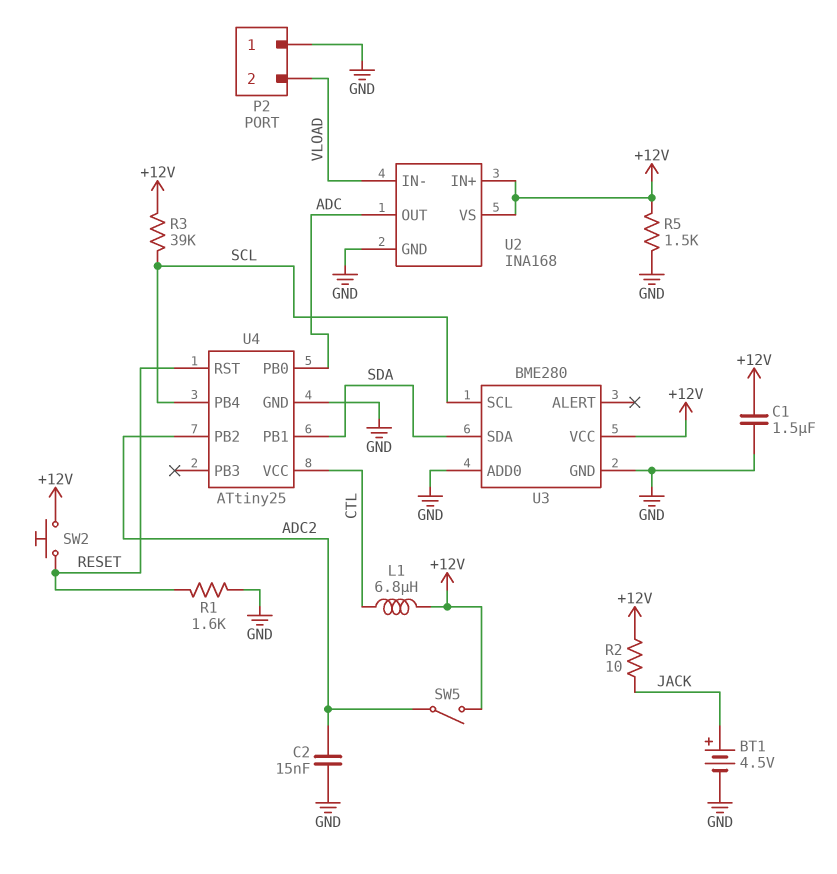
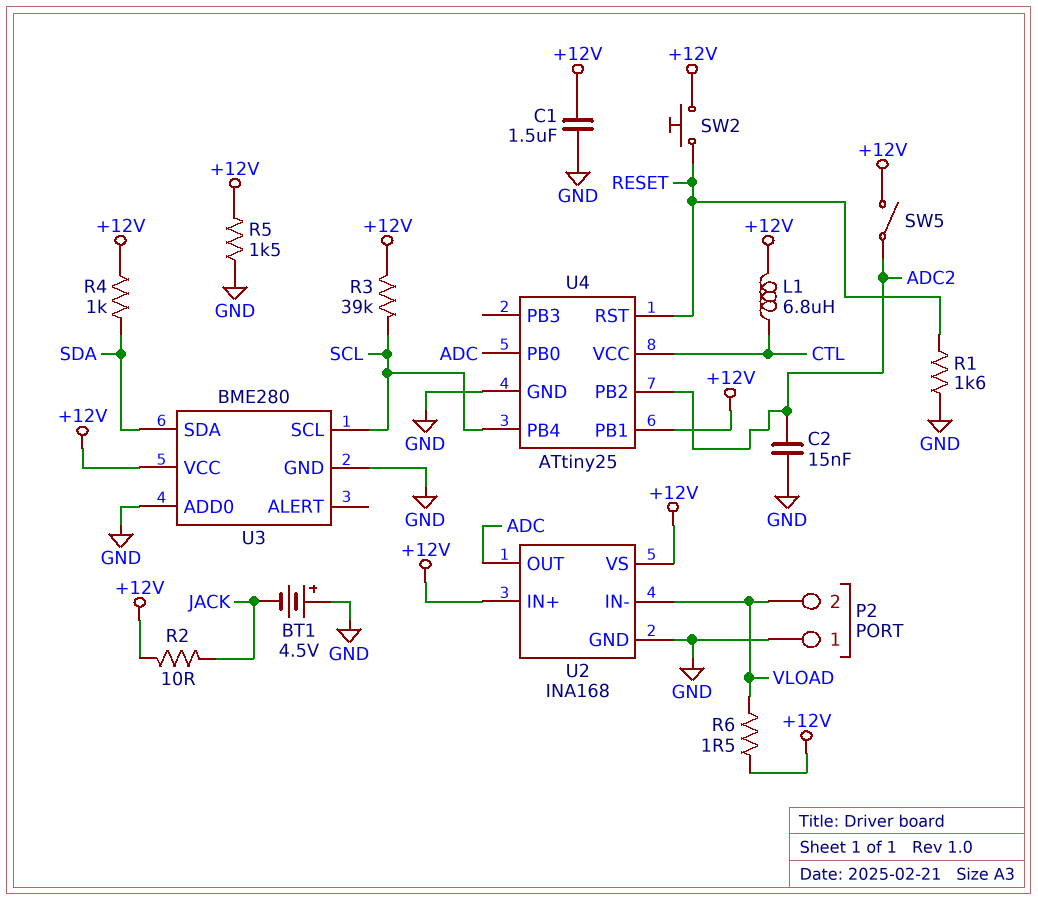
BT1: 4.5V (plus JACK, minus GND) -> 4.5V (plus GND, minus JACK)
R4: none -> 1k (+12V, SDA)
R6: none -> 1.5 (+12V, VLOAD)
U4 pin PB1: SDA -> +12V

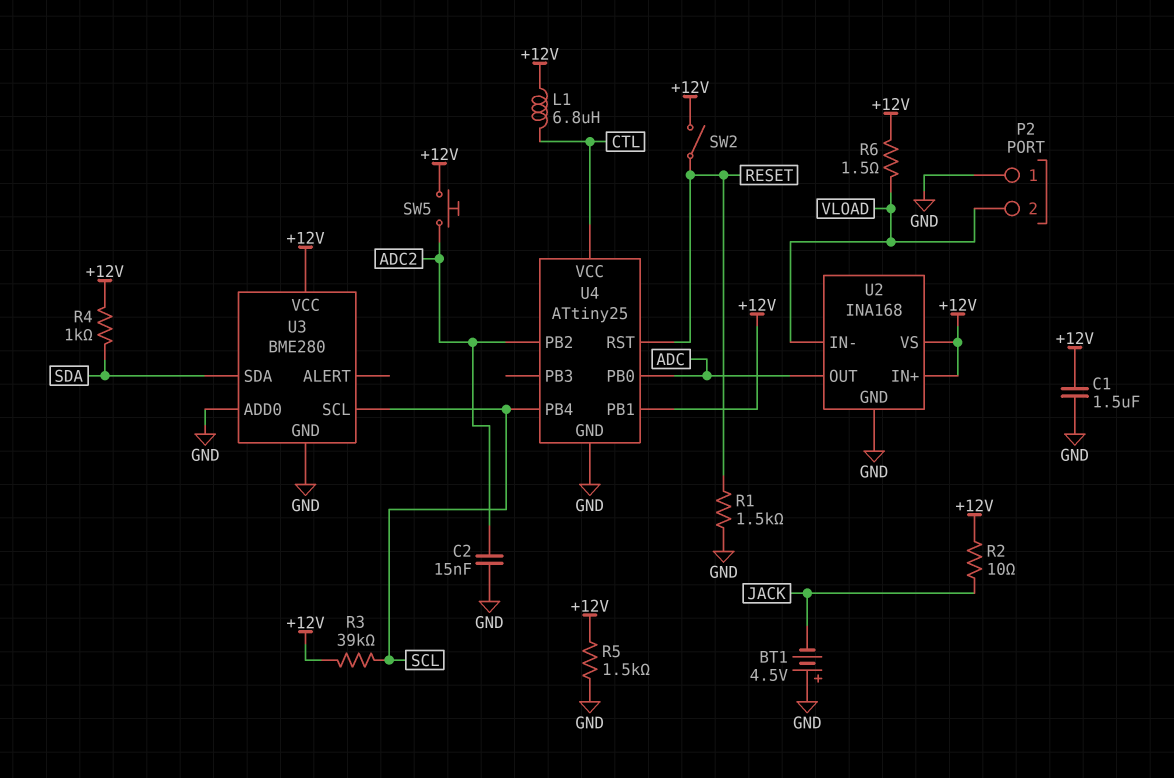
R1: 1.6k (GND, RESET) -> 1.5k (GND, RESET)
SW2: button (+12V, RESET) -> switch (+12V, RESET)
SW5: switch (+12V, ADC2) -> button (+12V, ADC2)

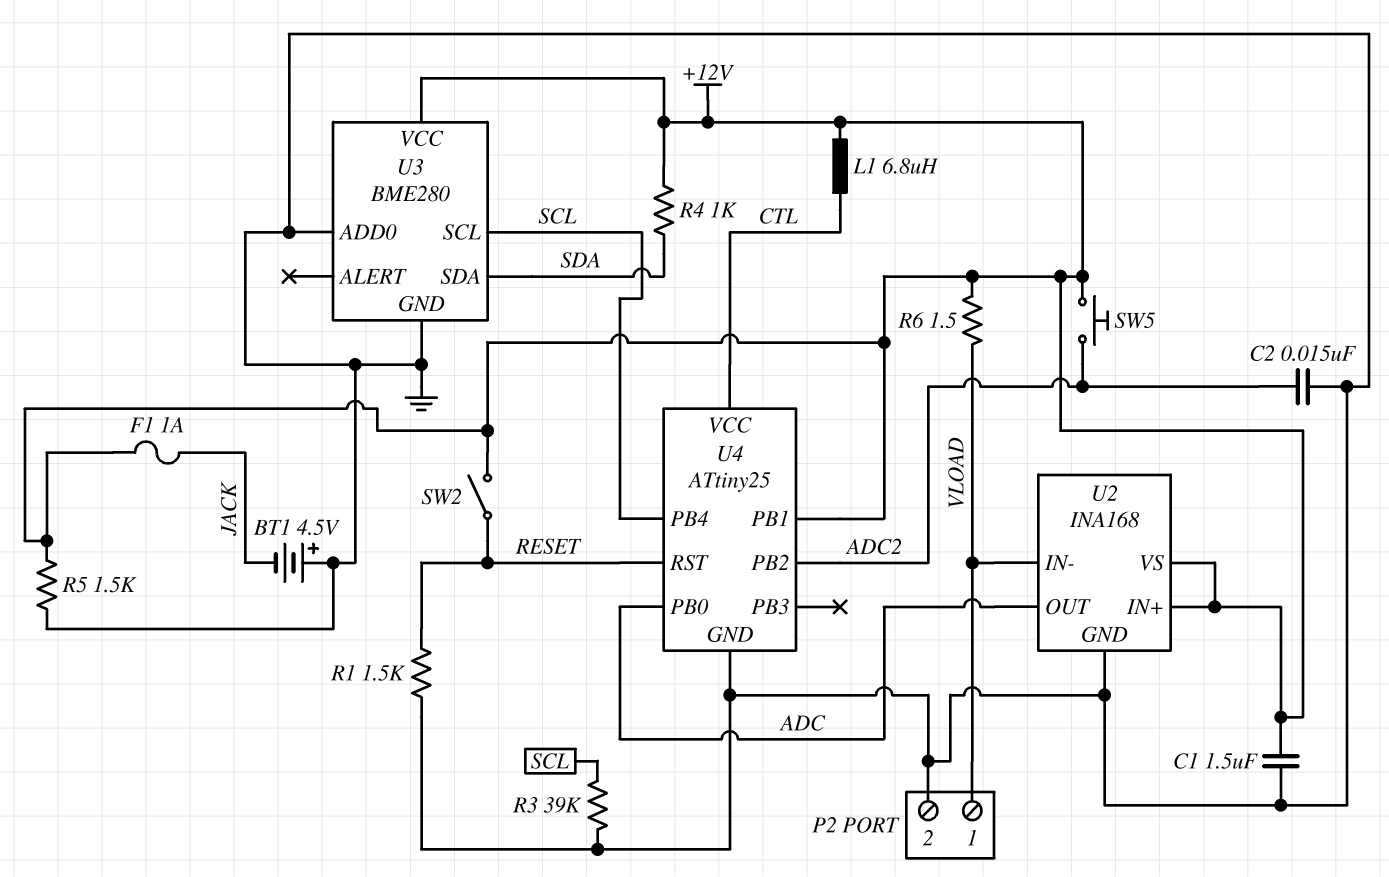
F1: none -> 1A (+12V, JACK)
P2 pin 1: GND -> VLOAD
P2 pin 2: VLOAD -> GND
R2: 10 (+12V, JACK) -> none
R3: 39k (+12V, SCL) -> 39k (GND, SCL)

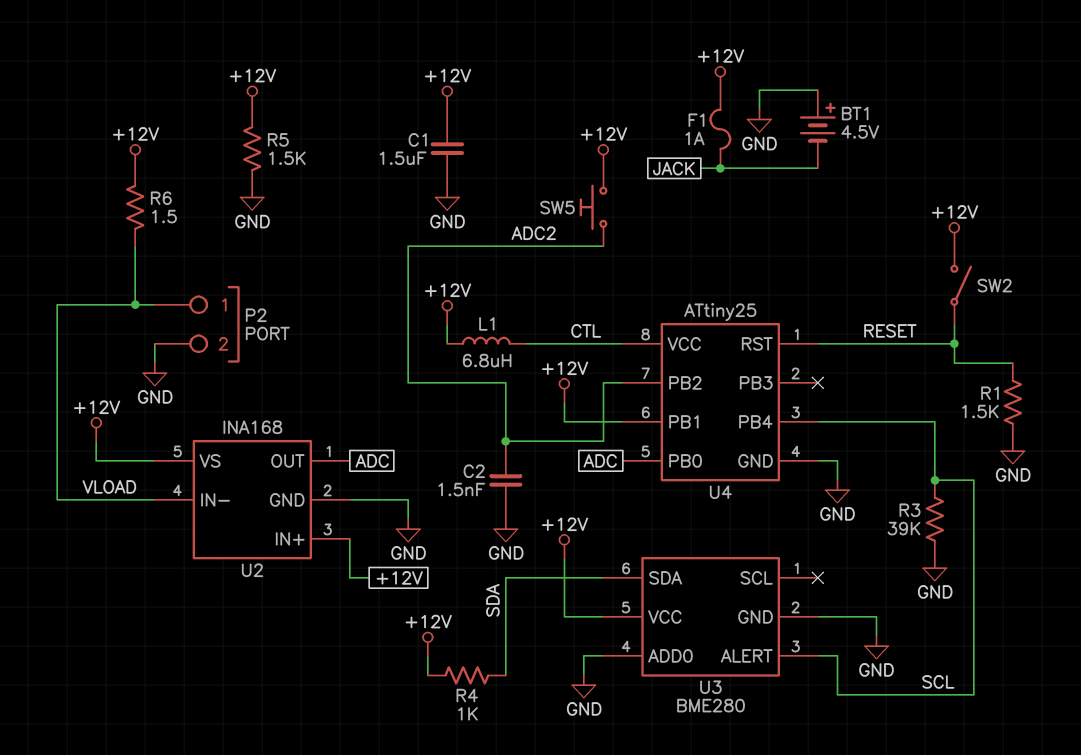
C2: 15nF (ADC2, GND) -> 1.5nF (ADC2, GND)
U3 pin ALERT: none -> SCL
U3 pin SCL: SCL -> none

